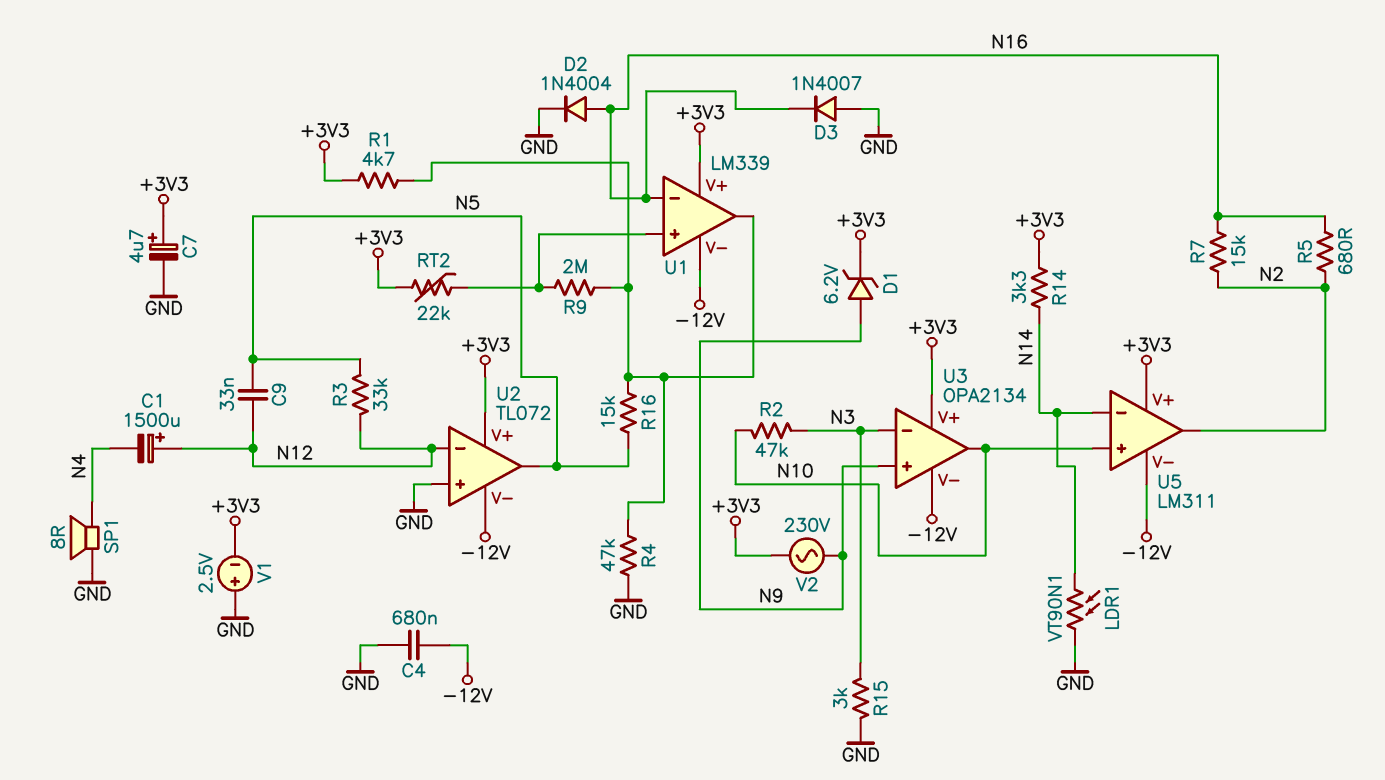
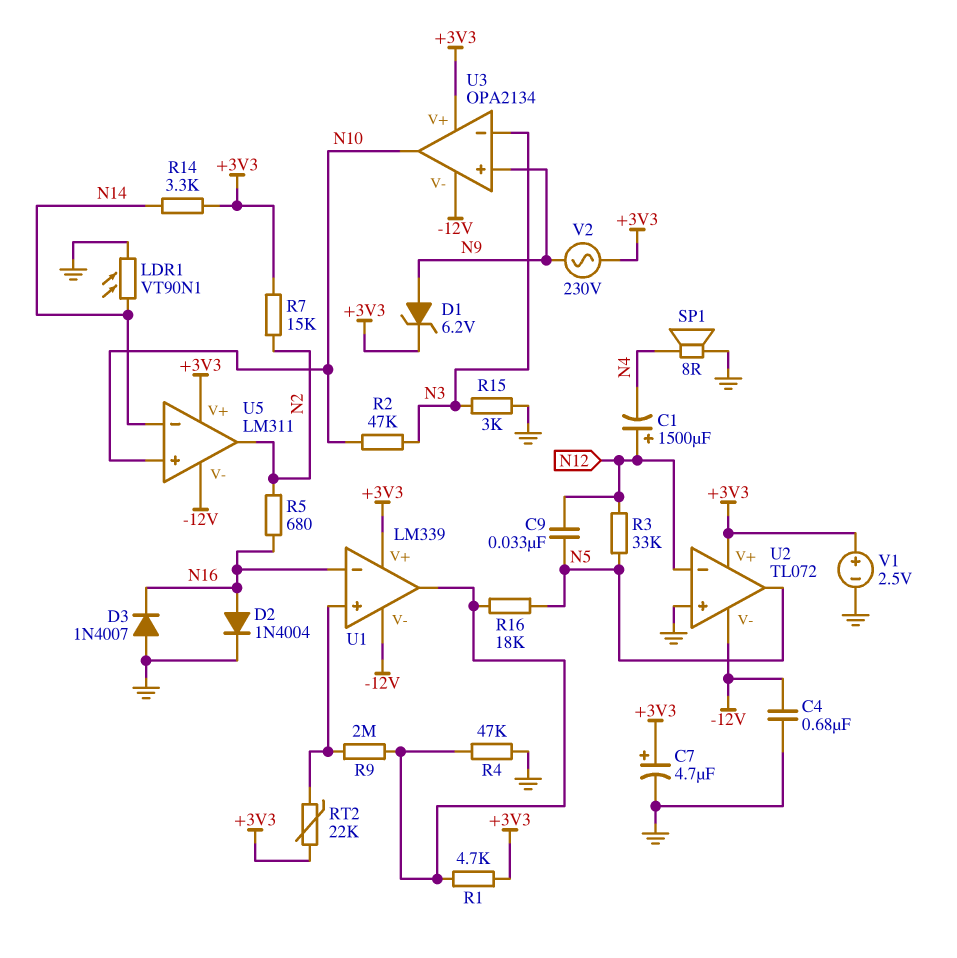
R7: 15k (N2, N16) -> 15k (+3V3, N2)
R16: 15k (N5, U1/out) -> 18k (N5, U1/out)
V1: 2.5V (plus GND, minus +3V3) -> 2.5V (plus +3V3, minus GND)

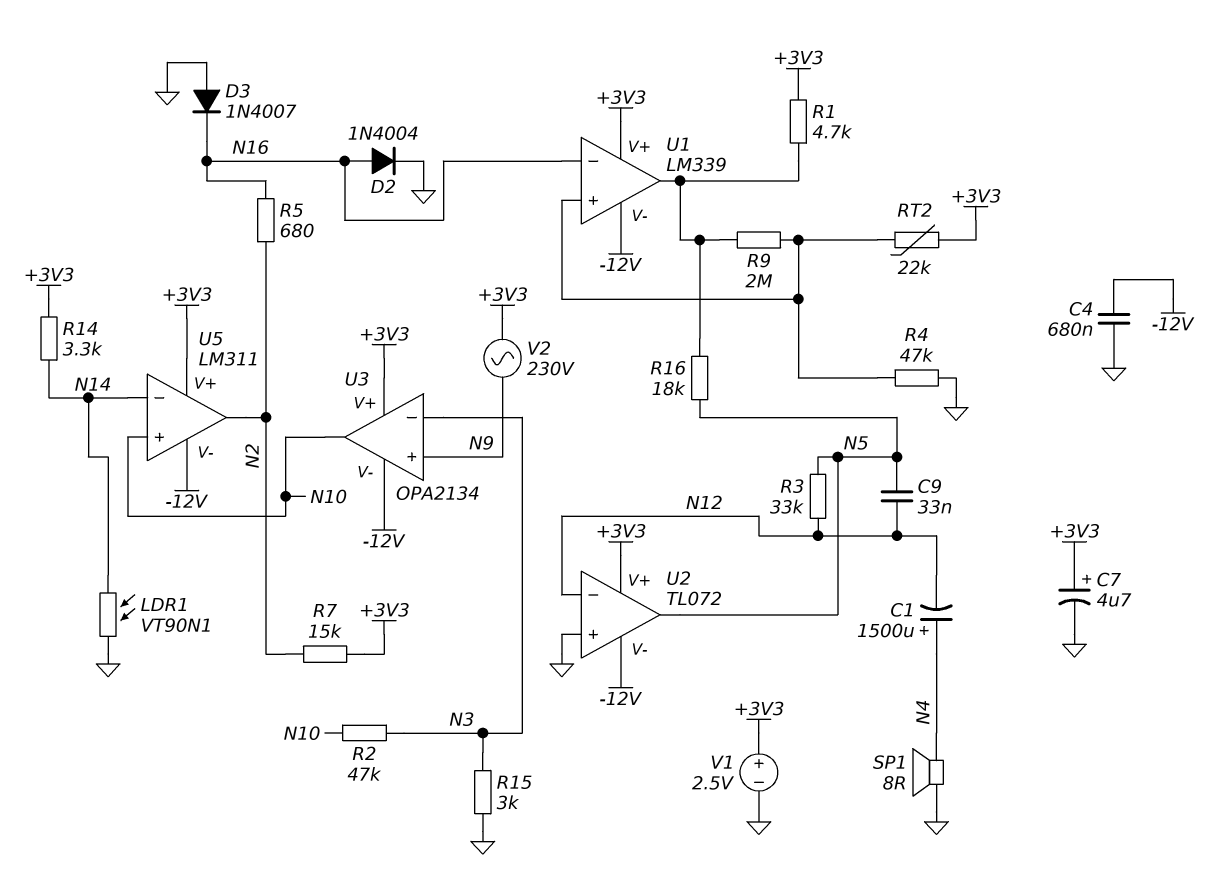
C1: 1500uF (plus N12, minus N4) -> 1500uF (plus N4, minus N12)
D1: zener 6.2V (A N9, K +3V3) -> none
R4: 47k (GND, U1/out) -> 47k (GND, U1/in+)

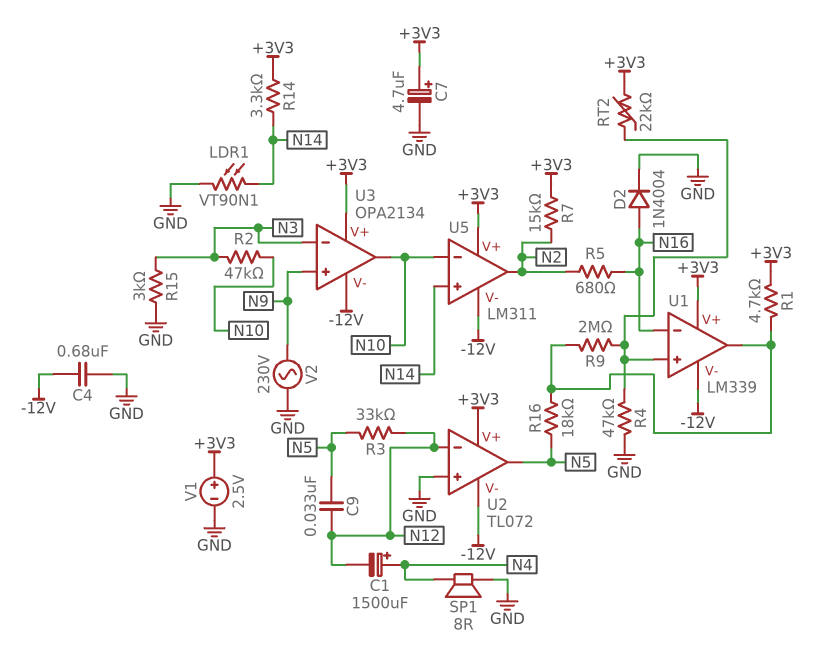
D3: diode 1N4007 (A GND, K N16) -> none
U5 pin in+: N10 -> N14
U5 pin in-: N14 -> N10
V2: AC 230V (+3V3, N9) -> AC 230V (GND, N9)

